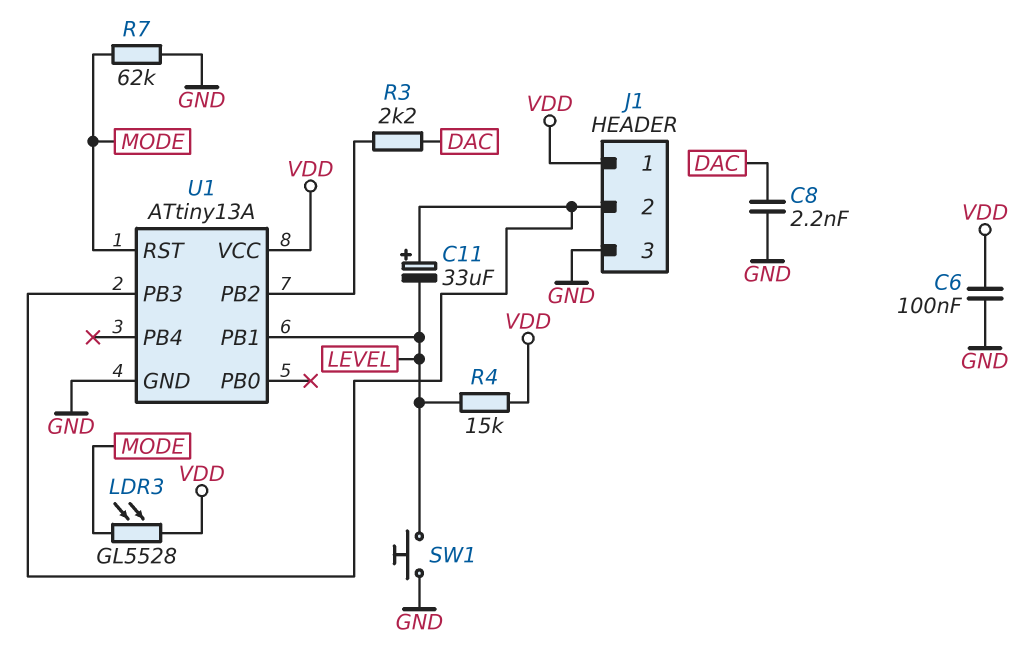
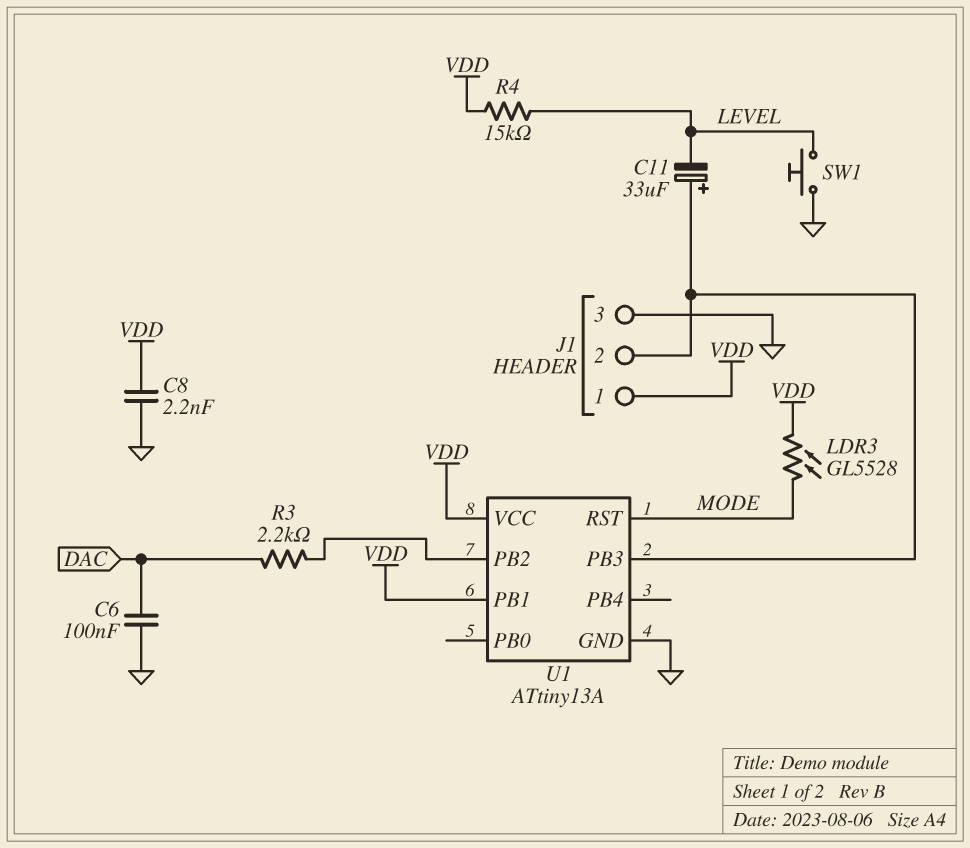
C6: 100nF (GND, VDD) -> 100nF (DAC, GND)
C8: 2.2nF (DAC, GND) -> 2.2nF (GND, VDD)
R7: 62k (GND, MODE) -> none
U1 pin PB1: LEVEL -> VDD

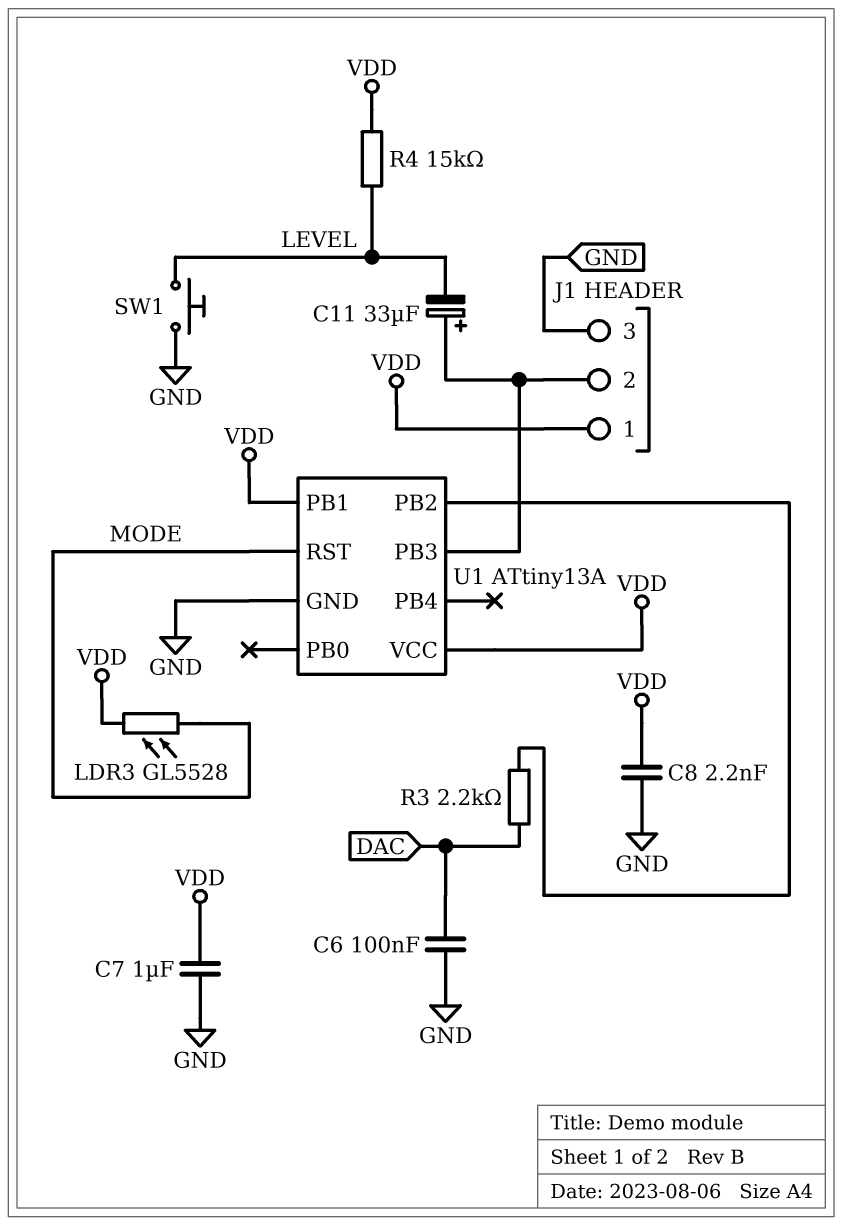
C7: none -> 1uF (GND, VDD)

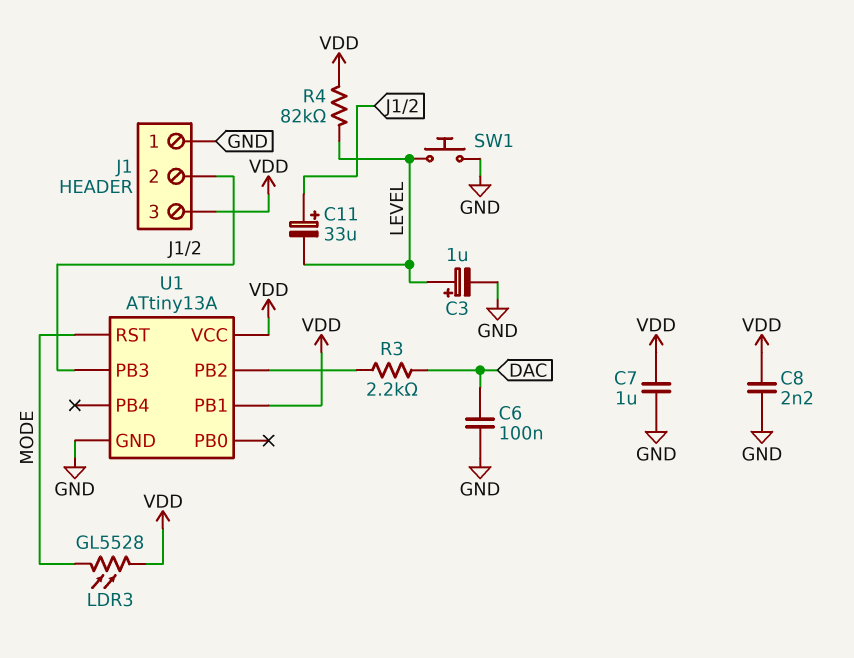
C3: none -> 1uF (plus LEVEL, minus GND)
J1 pin 1: VDD -> GND
J1 pin 3: GND -> VDD
R4: 15k (LEVEL, VDD) -> 82k (LEVEL, VDD)

